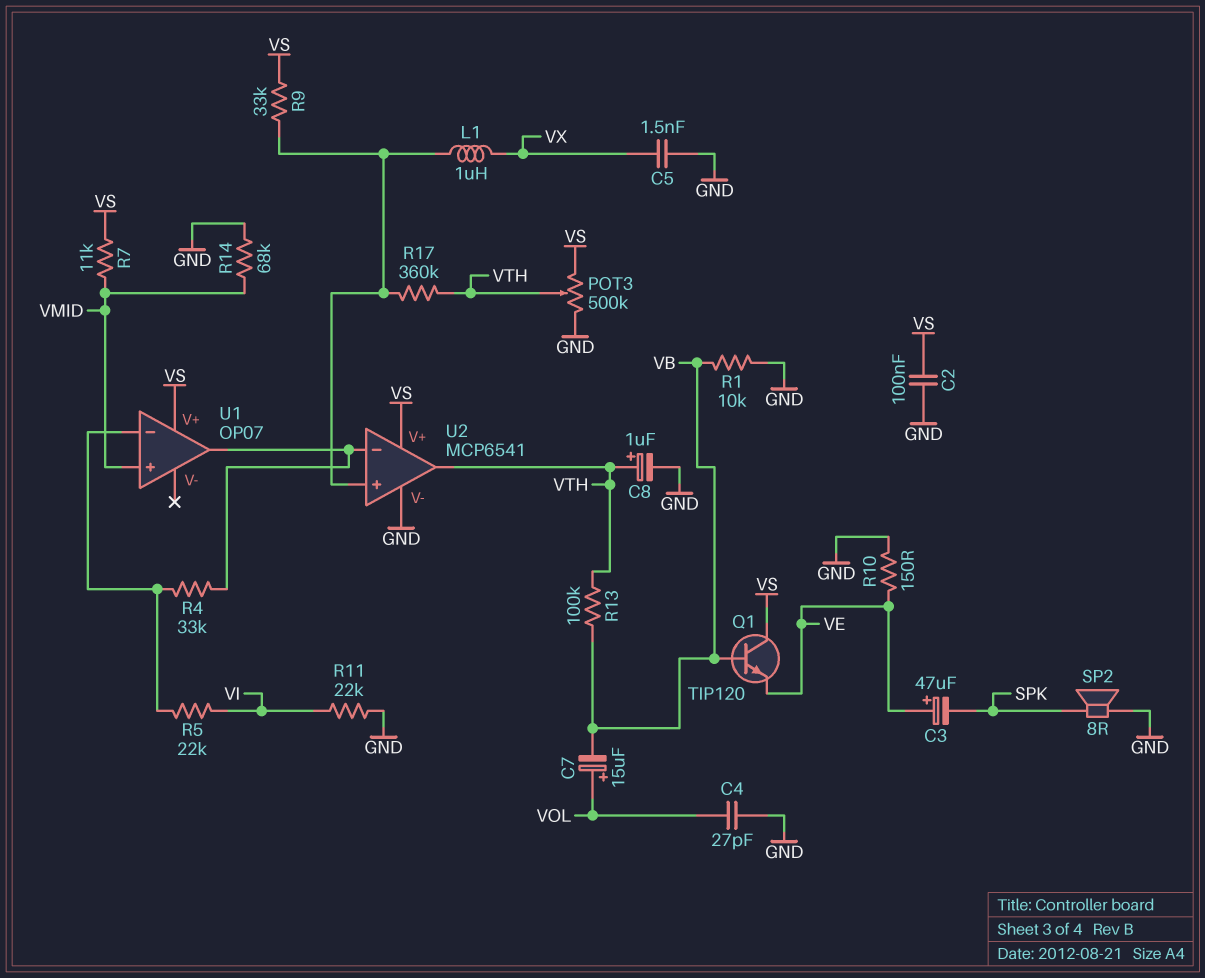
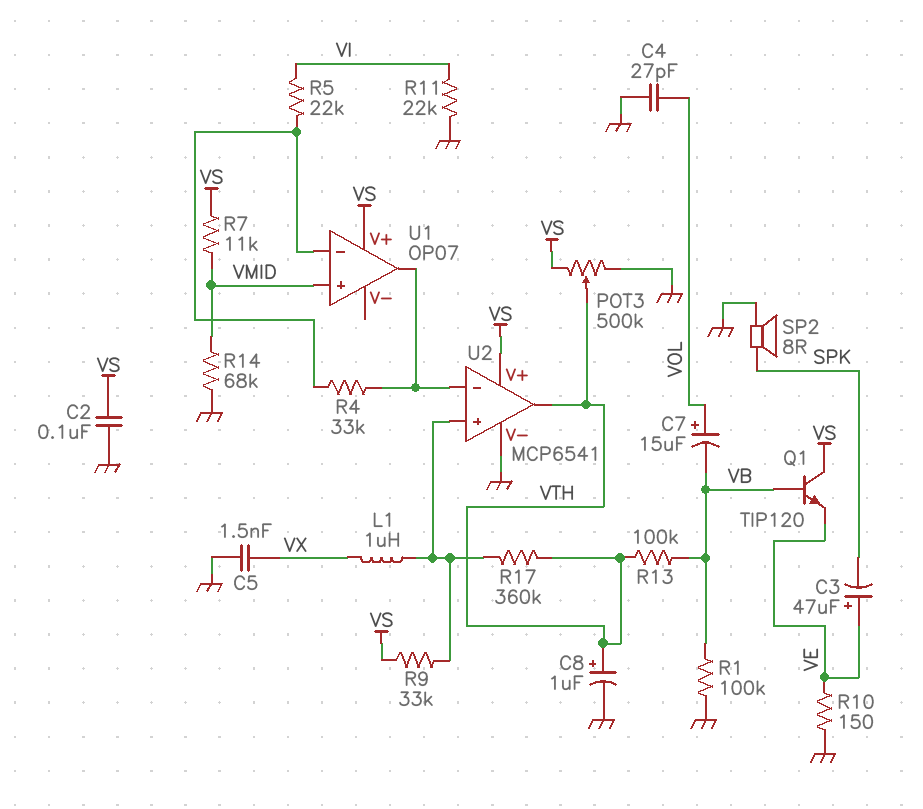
R1: 10k (GND, VB) -> 100k (GND, VB)

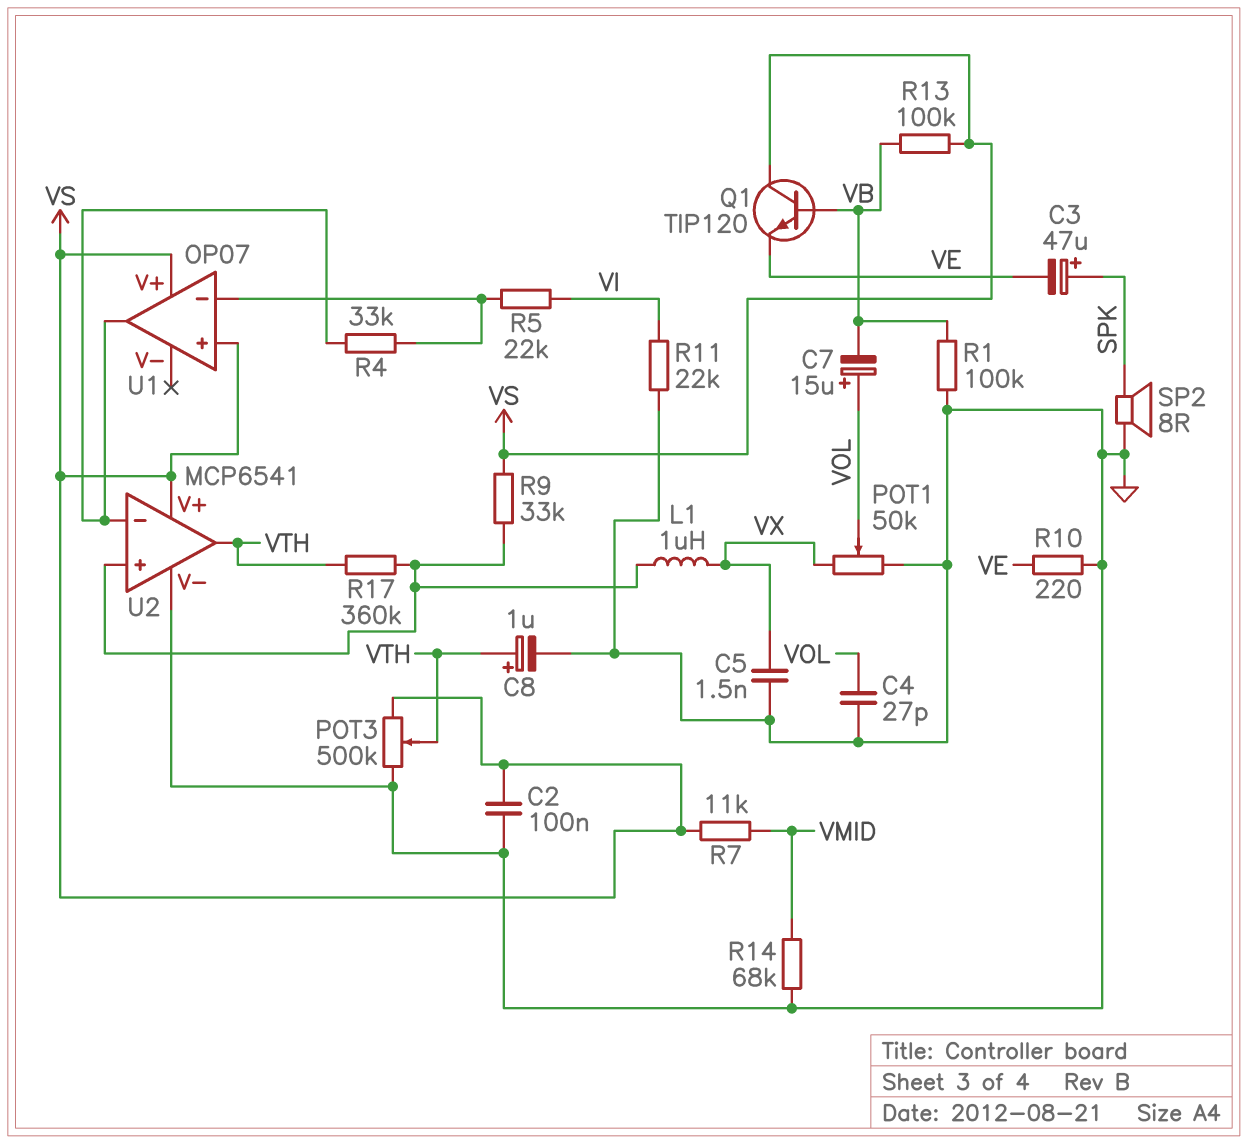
C3: 47uF (plus VE, minus SPK) -> 47uF (plus SPK, minus VE)
POT1: none -> 50k (GND, VX, wiper VOL)
R10: 150 (GND, VE) -> 220 (GND, VE)
R13: 100k (VB, VTH) -> 100k (VB, VS)
U1 pin in+: VMID -> VS

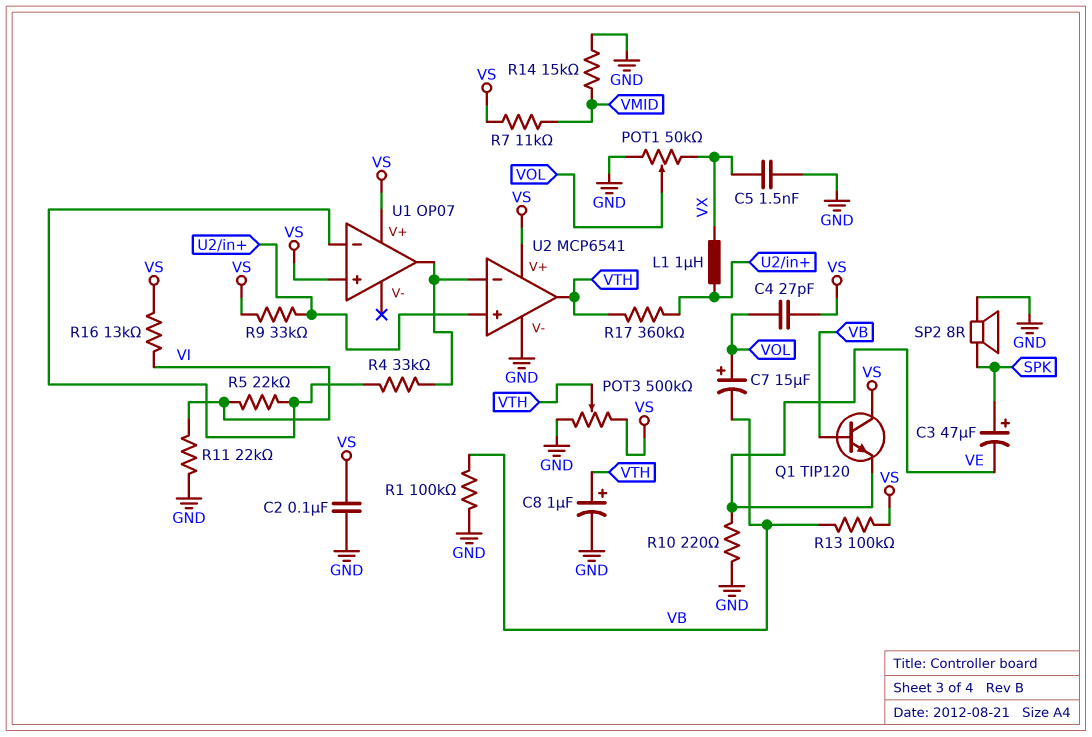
C4: 27pF (GND, VOL) -> 27pF (VOL, VS)
R14: 68k (GND, VMID) -> 15k (GND, VMID)
R16: none -> 13k (VI, VS)

